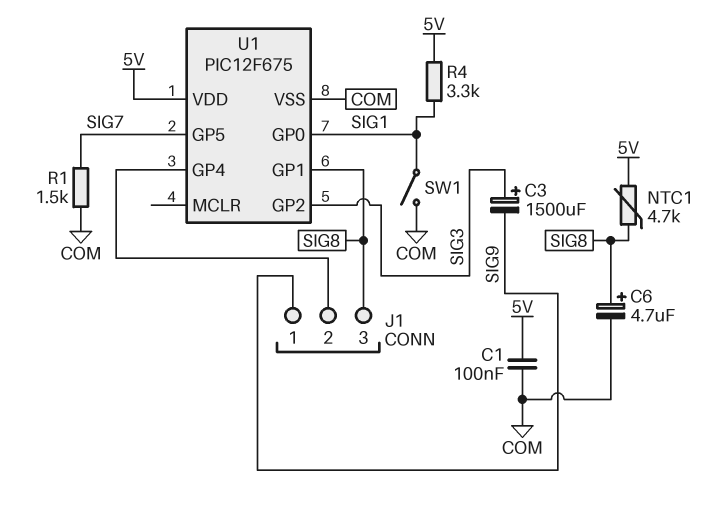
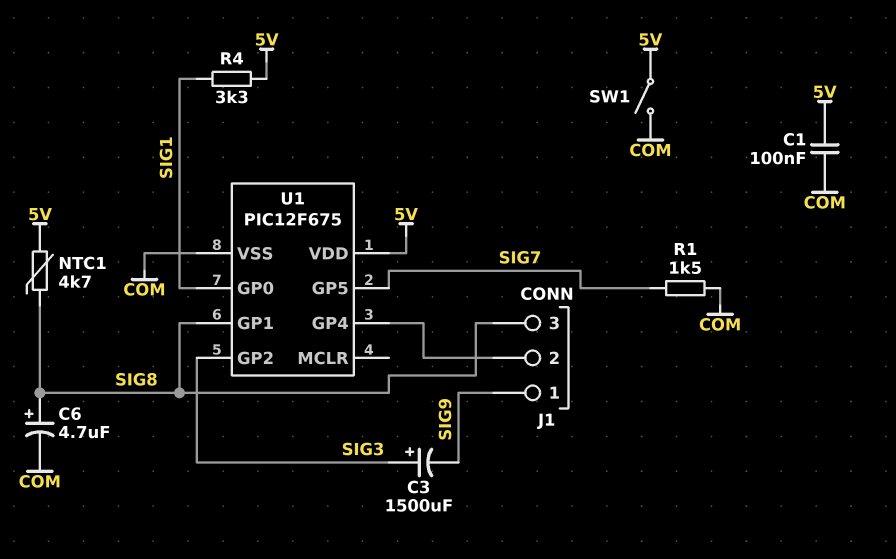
SW1: switch (COM, SIG1) -> switch (5V, COM)

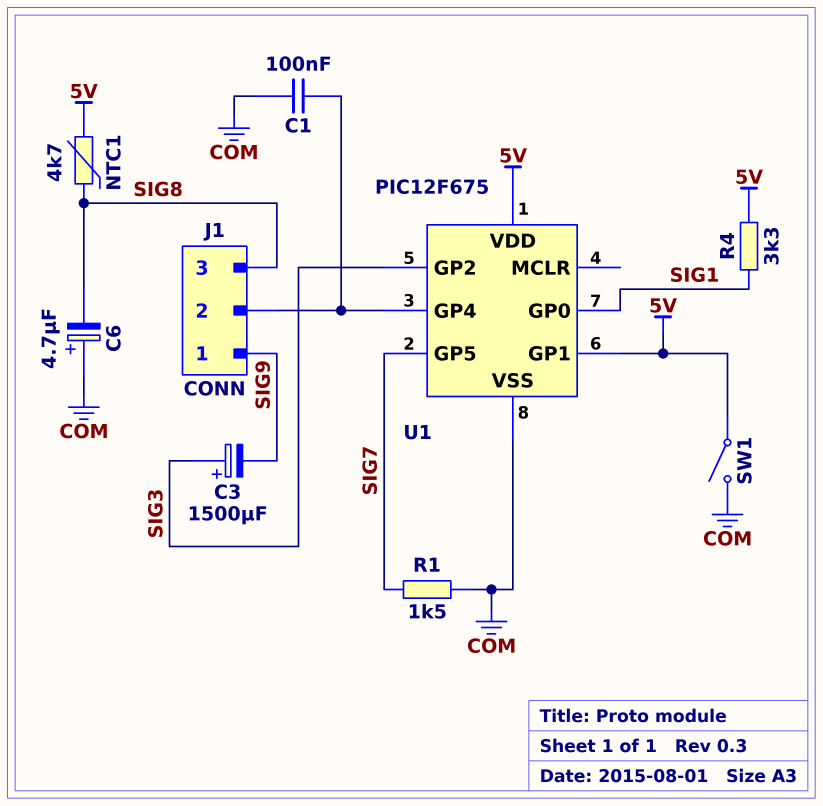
C1: 100nF (5V, COM) -> 100nF (COM, J1/2)
C6: 4.7uF (plus SIG8, minus COM) -> 4.7uF (plus COM, minus SIG8)
U1 pin GP1: SIG8 -> 5V

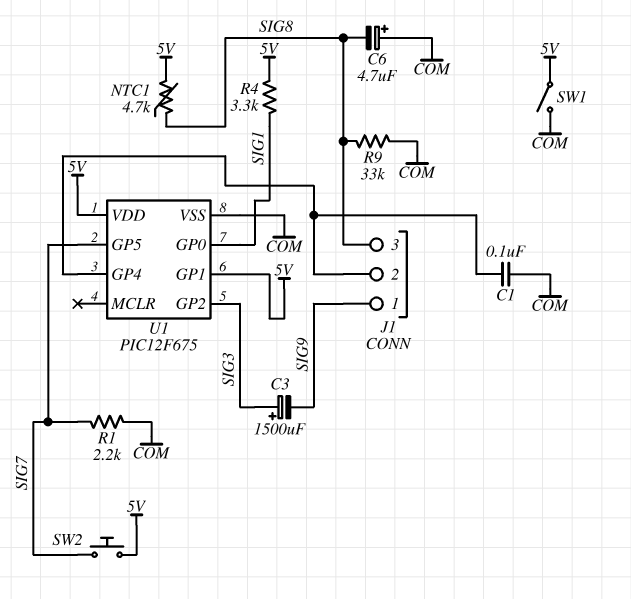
R1: 1.5k (COM, SIG7) -> 2.2k (COM, SIG7)
R9: none -> 33k (COM, SIG8)
SW2: none -> button (5V, SIG7)

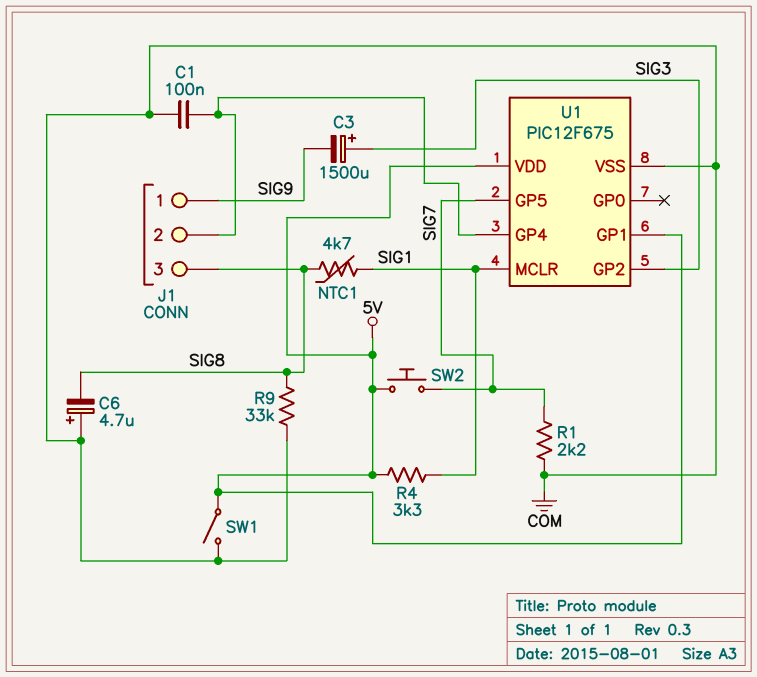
NTC1: 4.7k (5V, SIG8) -> 4.7k (SIG1, SIG8)
U1 pin GP0: SIG1 -> none
U1 pin MCLR: none -> SIG1

